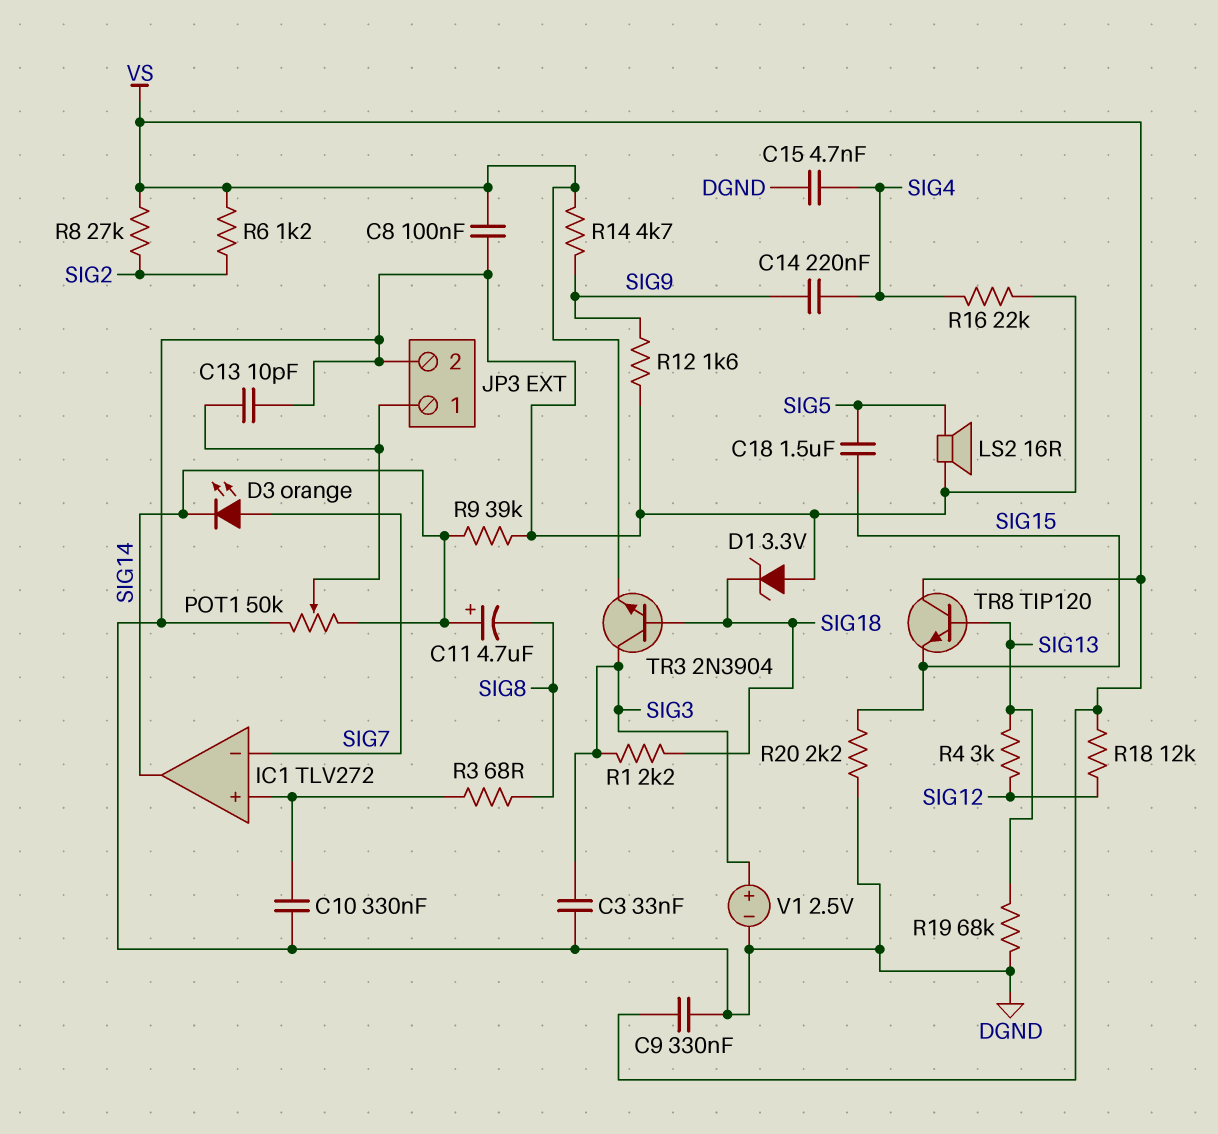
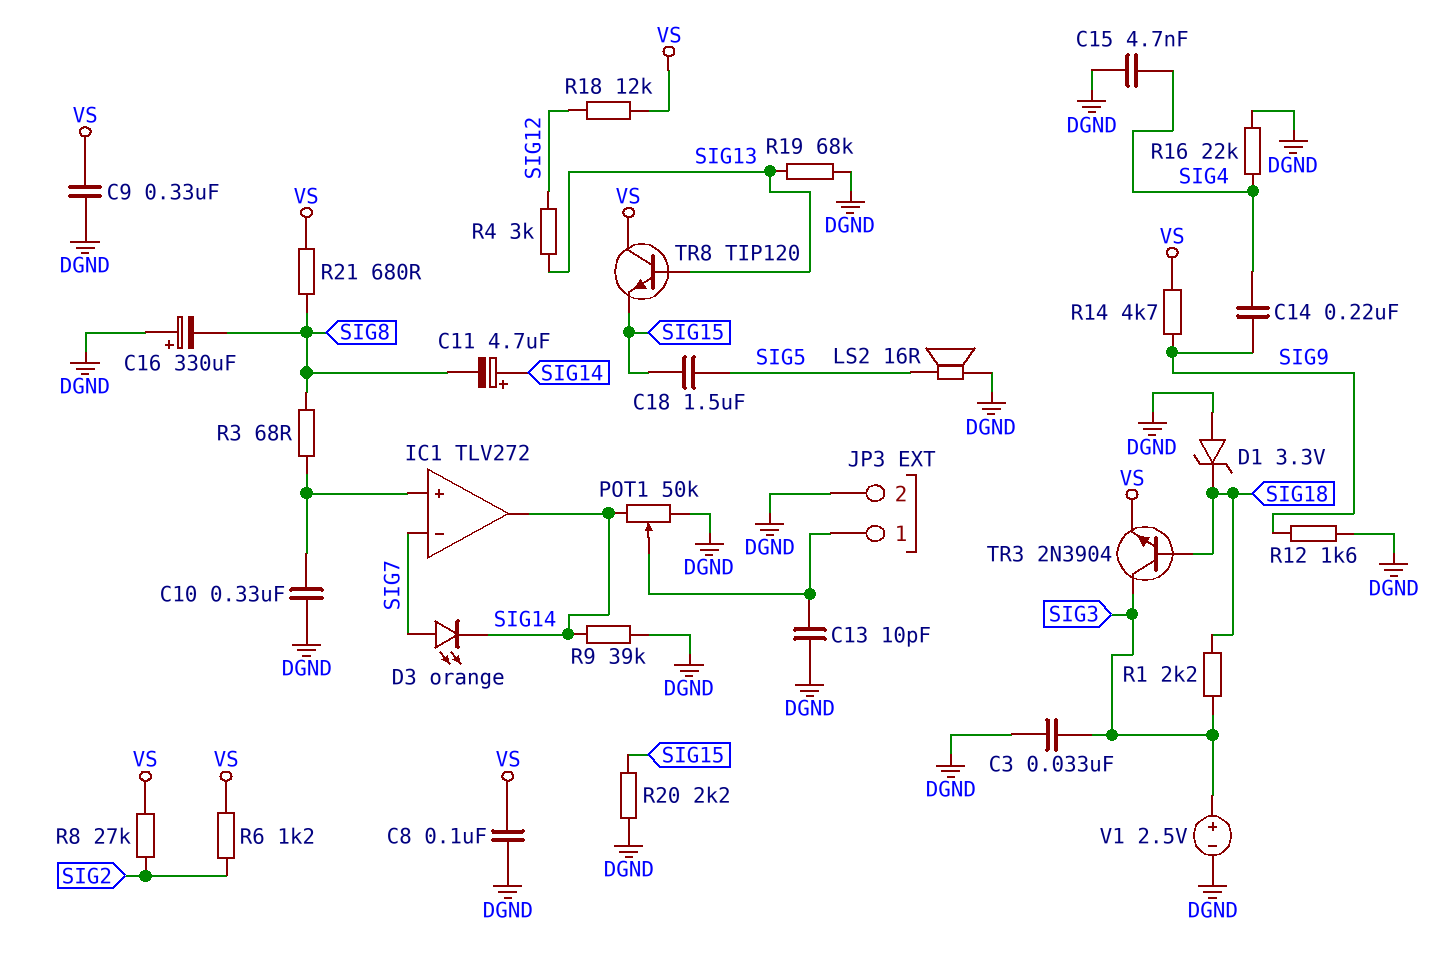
C16: none -> 330uF (plus DGND, minus SIG8)
R21: none -> 680 (SIG8, VS)

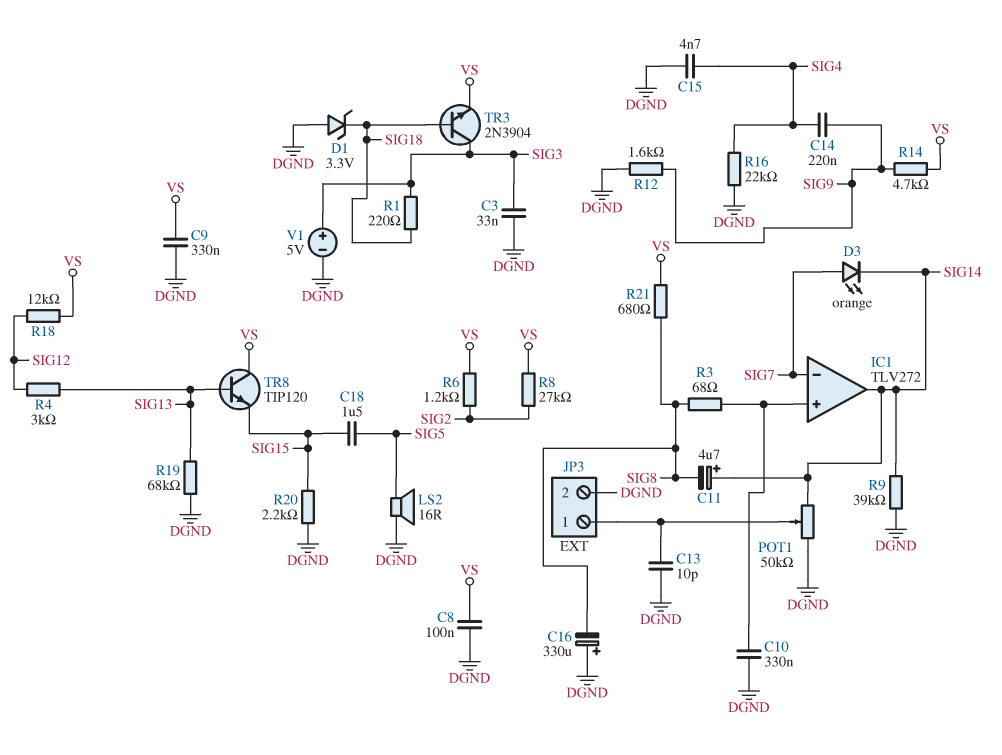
R1: 2.2k (SIG3, SIG18) -> 220 (SIG3, SIG18)
V1: 2.5V (plus SIG3, minus DGND) -> 5V (plus SIG3, minus DGND)

